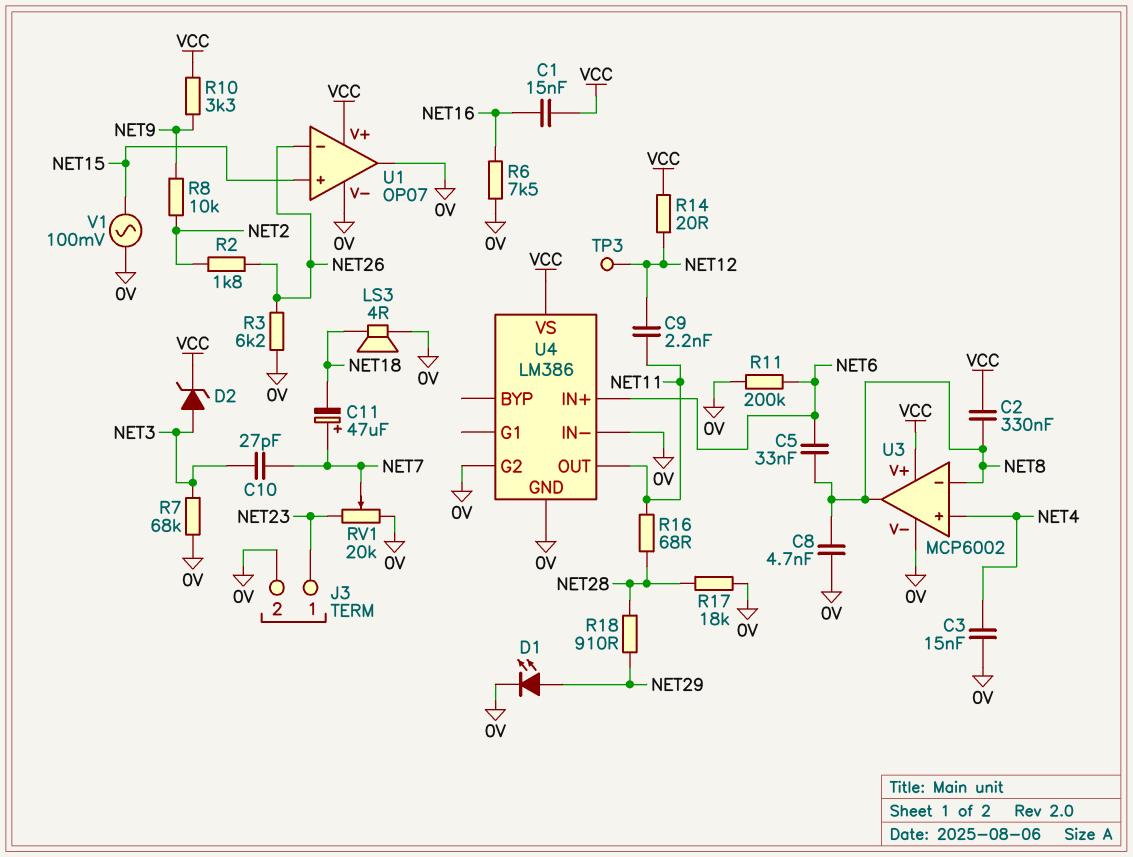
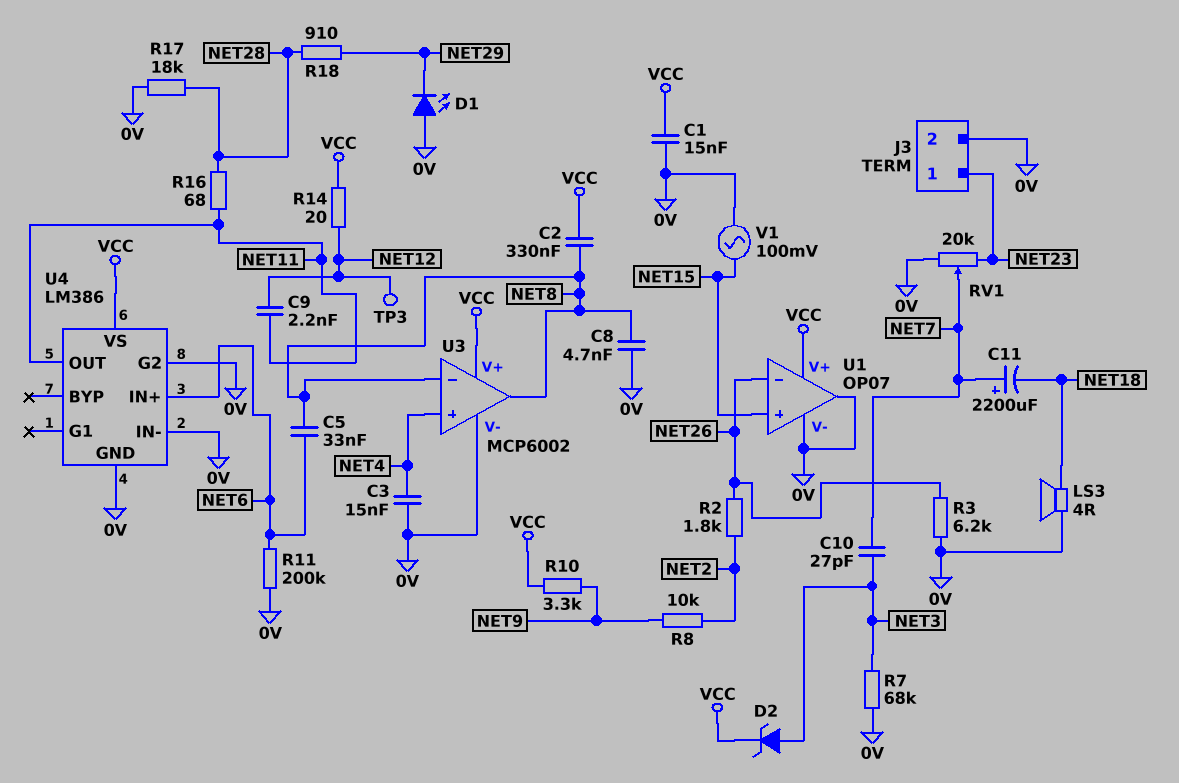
C1: 15nF (NET16, VCC) -> 15nF (0V, VCC)
C11: 47uF (plus NET7, minus NET18) -> 2200uF (plus NET7, minus NET18)
D1: LED (A NET29, K 0V) -> LED (A 0V, K NET29)
R6: 7.5k (0V, NET16) -> none

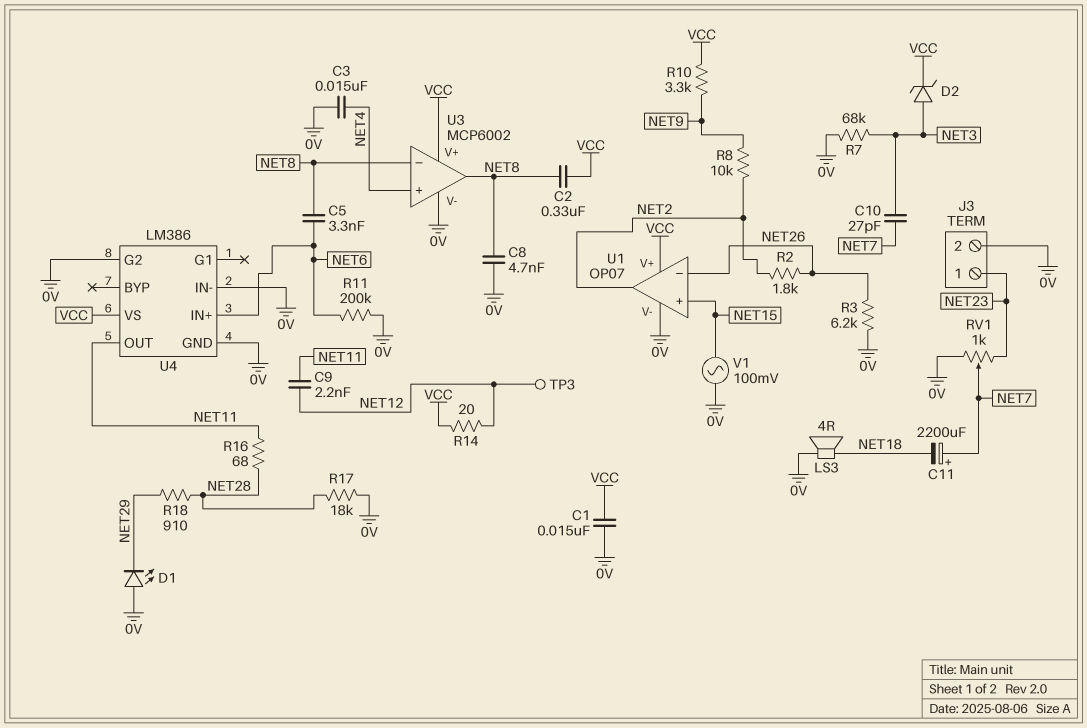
C5: 33nF (NET6, NET8) -> 3.3nF (NET6, NET8)
RV1: 20k (0V, NET23, wiper NET7) -> 1k (0V, NET23, wiper NET7)
U1 pin out: 0V -> NET2

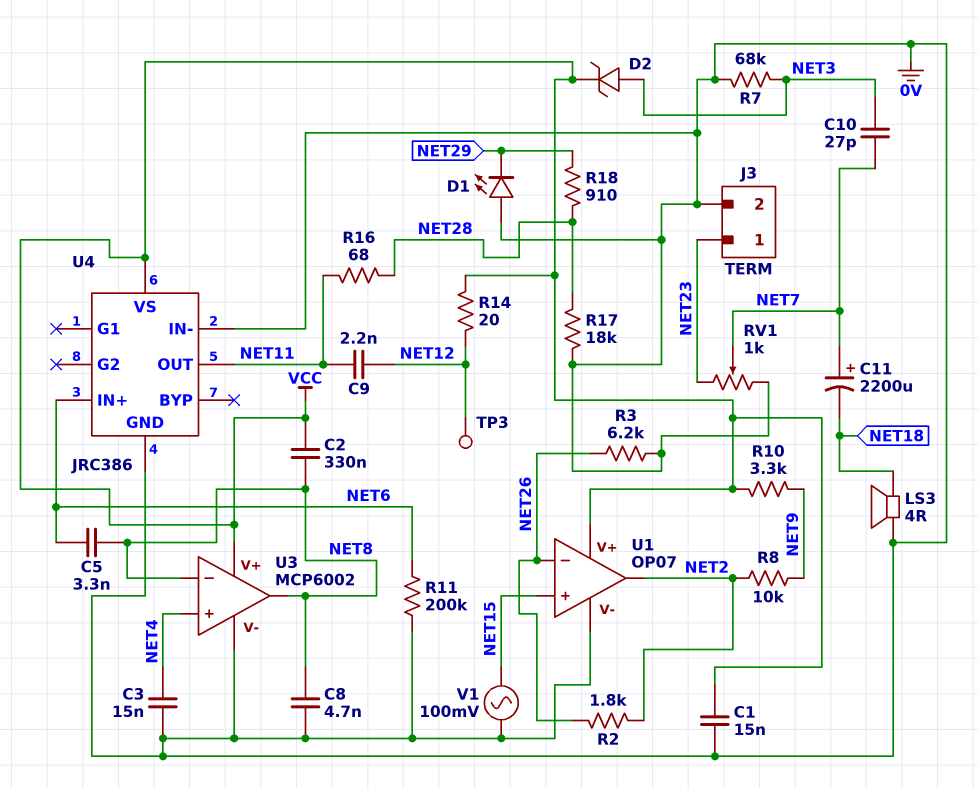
U4: LM386 -> JRC386
U4 pin G2: 0V -> none

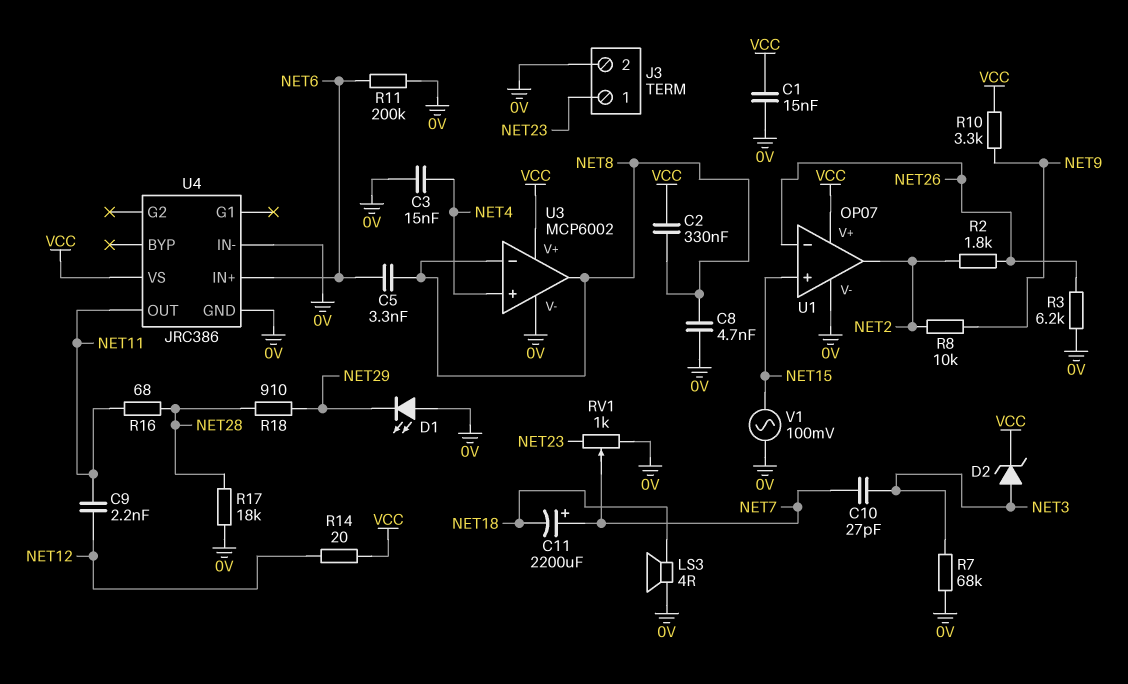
TP3: test point (NET12) -> none

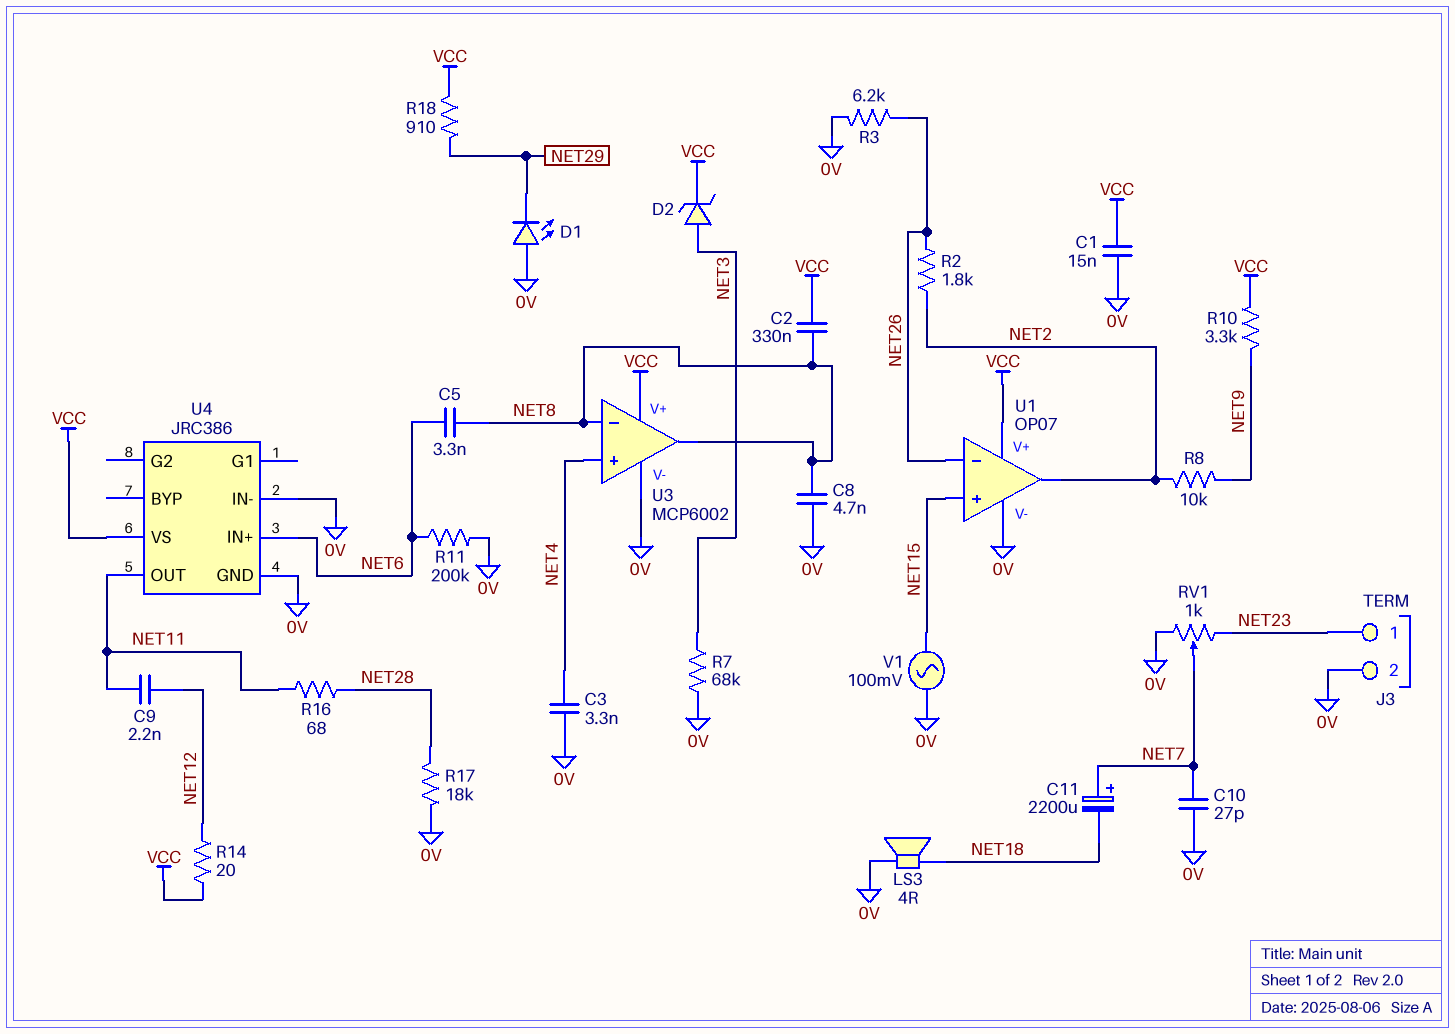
C3: 15nF (0V, NET4) -> 3.3nF (0V, NET4)
C10: 27pF (NET3, NET7) -> 27pF (0V, NET7)
R18: 910 (NET28, NET29) -> 910 (NET29, VCC)

